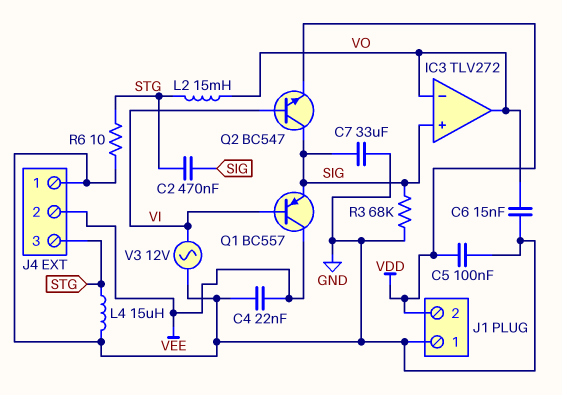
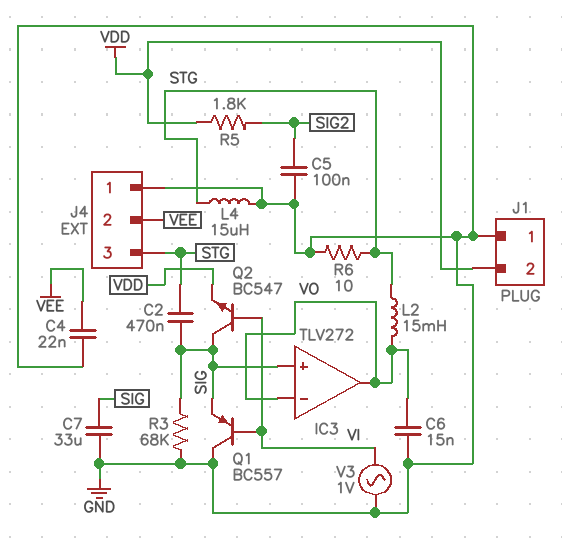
C5: 100nF (GND, VDD) -> 100nF (GND, SIG2)
Q1: PNP BC557 (B VI, C VEE, E SIG) -> PNP BC557 (B VI, C GND, E SIG)
R5: none -> 1.8k (SIG2, VDD)
V3: AC 12V (GND, VI) -> AC 1V (GND, VI)

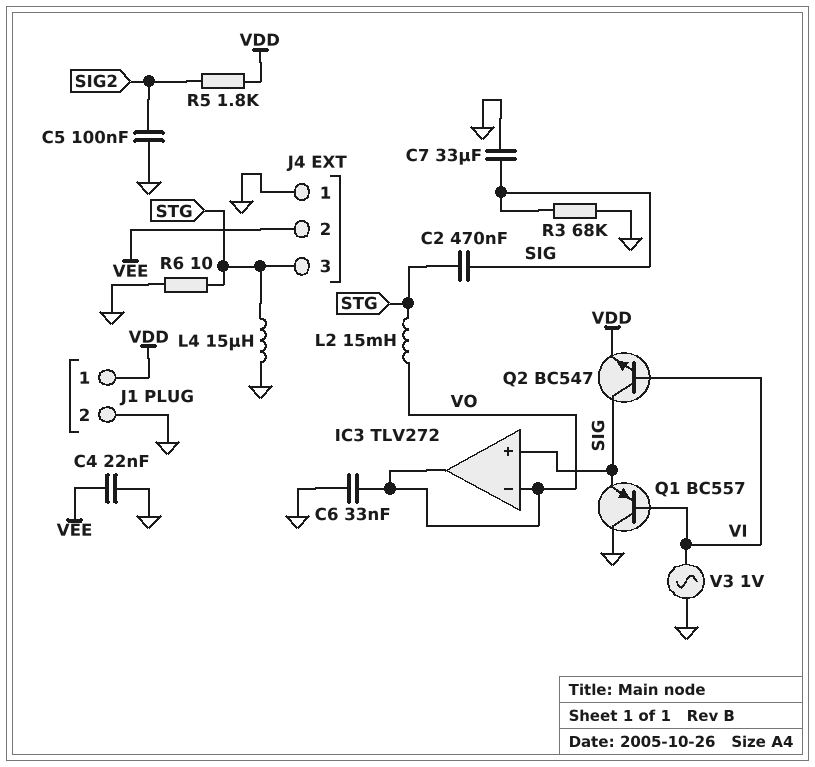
C6: 15nF (GND, VO) -> 33nF (GND, VO)
J1 pin 1: GND -> VDD
J1 pin 2: VDD -> GND

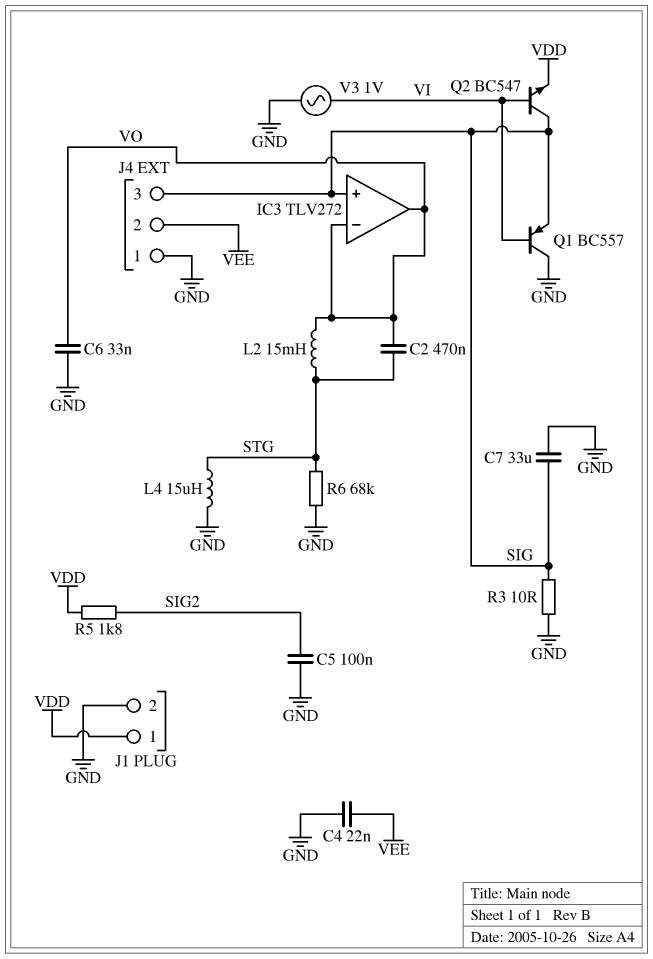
C2: 470nF (SIG, STG) -> 470nF (STG, VO)
J4 pin 3: STG -> SIG
R3: 68k (GND, SIG) -> 10 (GND, SIG)
R6: 10 (GND, STG) -> 68k (GND, STG)

